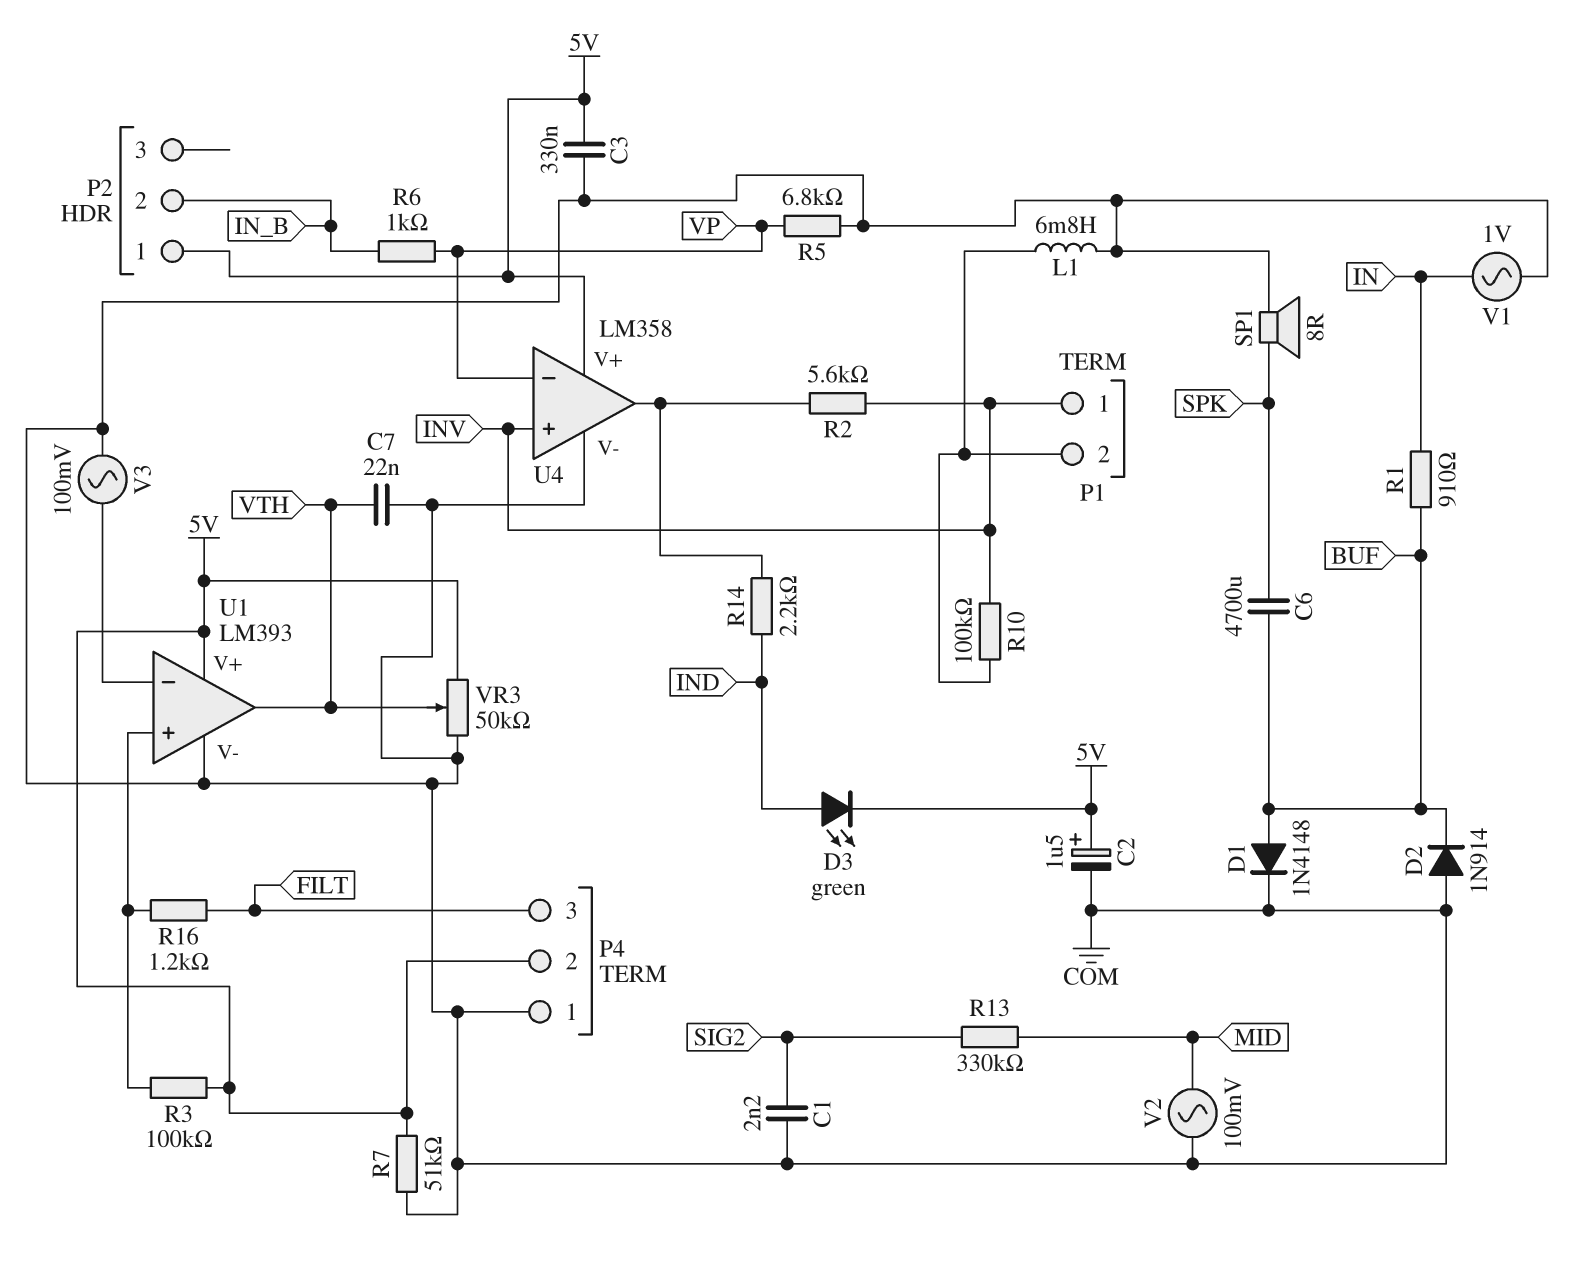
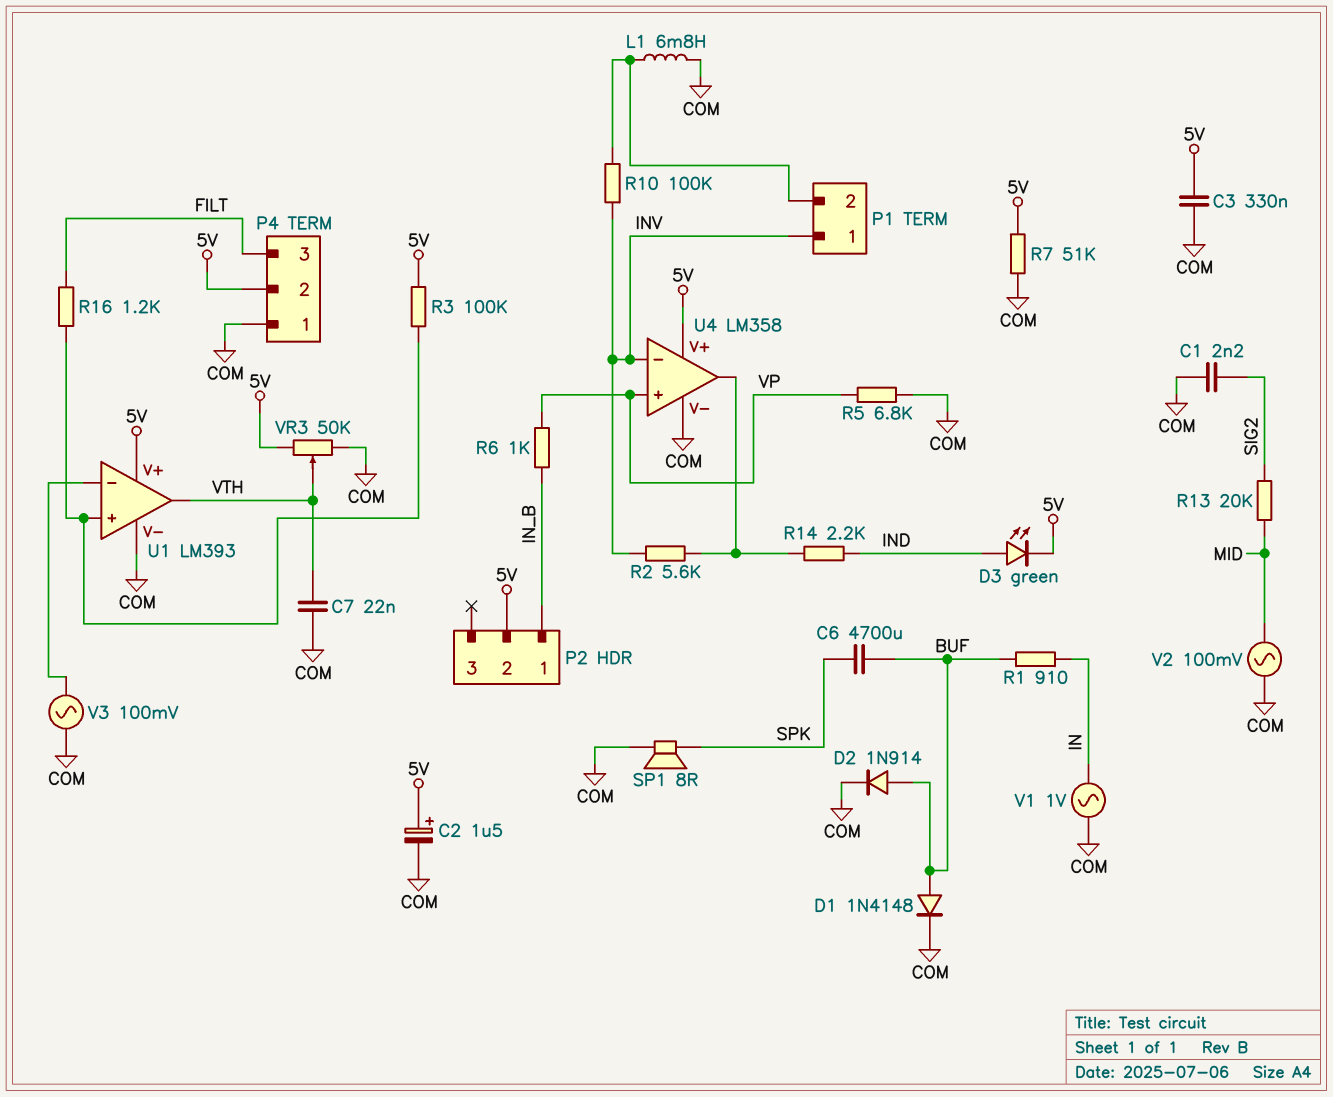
D2: diode 1N914 (A COM, K BUF) -> diode 1N914 (A BUF, K COM)
P2 pin 1: 5V -> IN_B
P2 pin 2: IN_B -> 5V
R13: 330k (MID, SIG2) -> 20k (MID, SIG2)
U4 pin in+: INV -> VP
U4 pin in-: VP -> INV

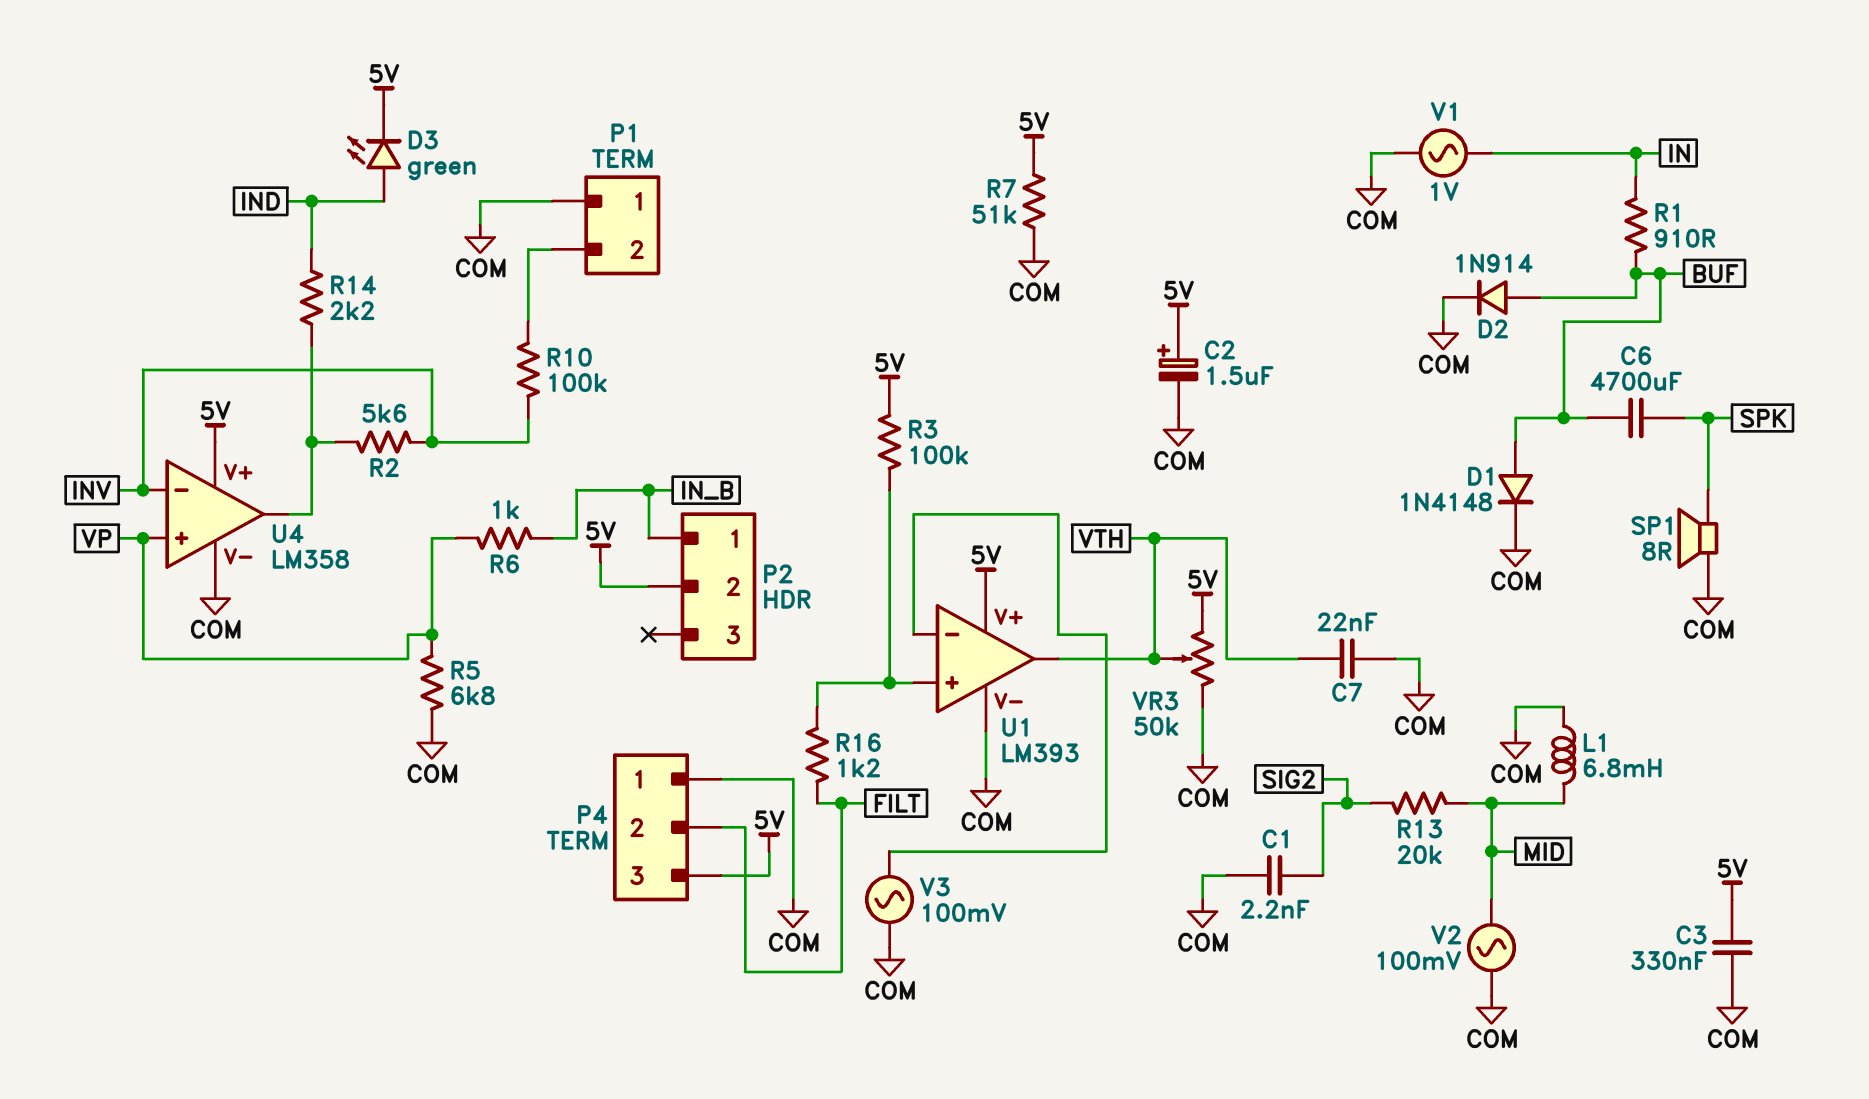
L1: 6.8mH (COM, P1/2) -> 6.8mH (COM, MID)
P1 pin 1: INV -> COM
P4 pin 2: 5V -> FILT
P4 pin 3: FILT -> 5V

